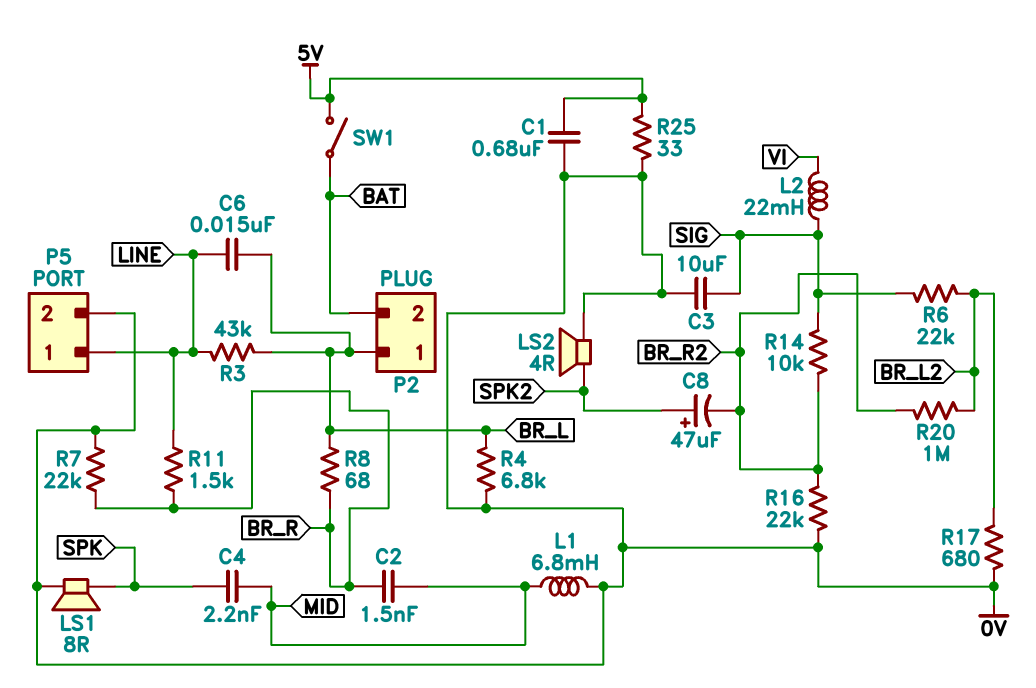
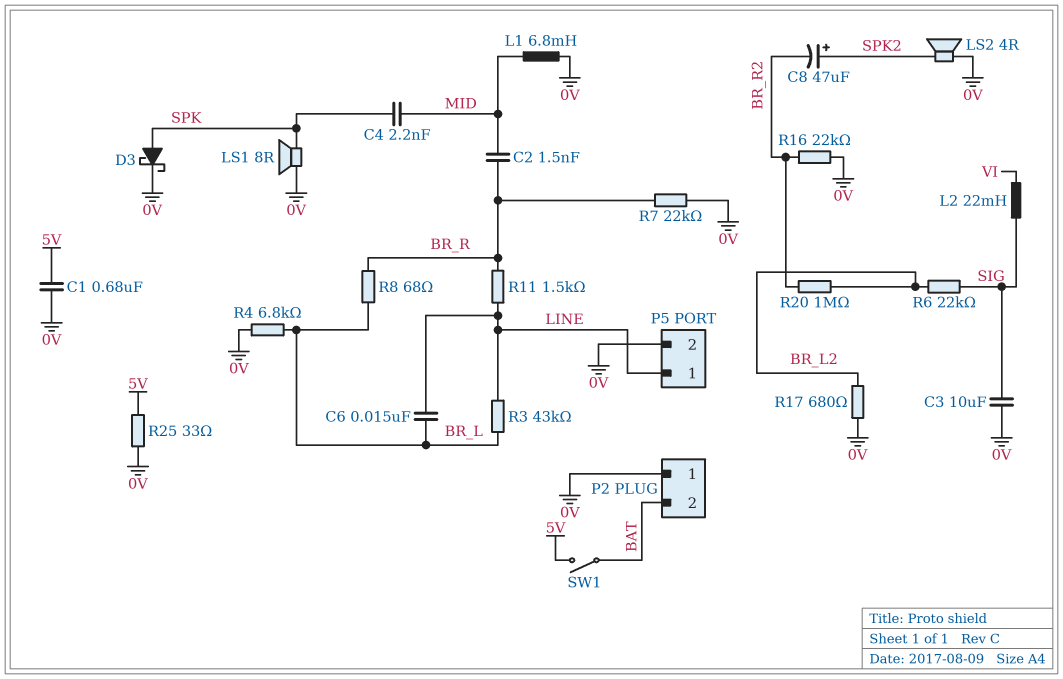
D3: none -> schottky (A SPK, K 0V)
P2 pin 1: BR_L -> 0V
R14: 10k (BR_R2, SIG) -> none

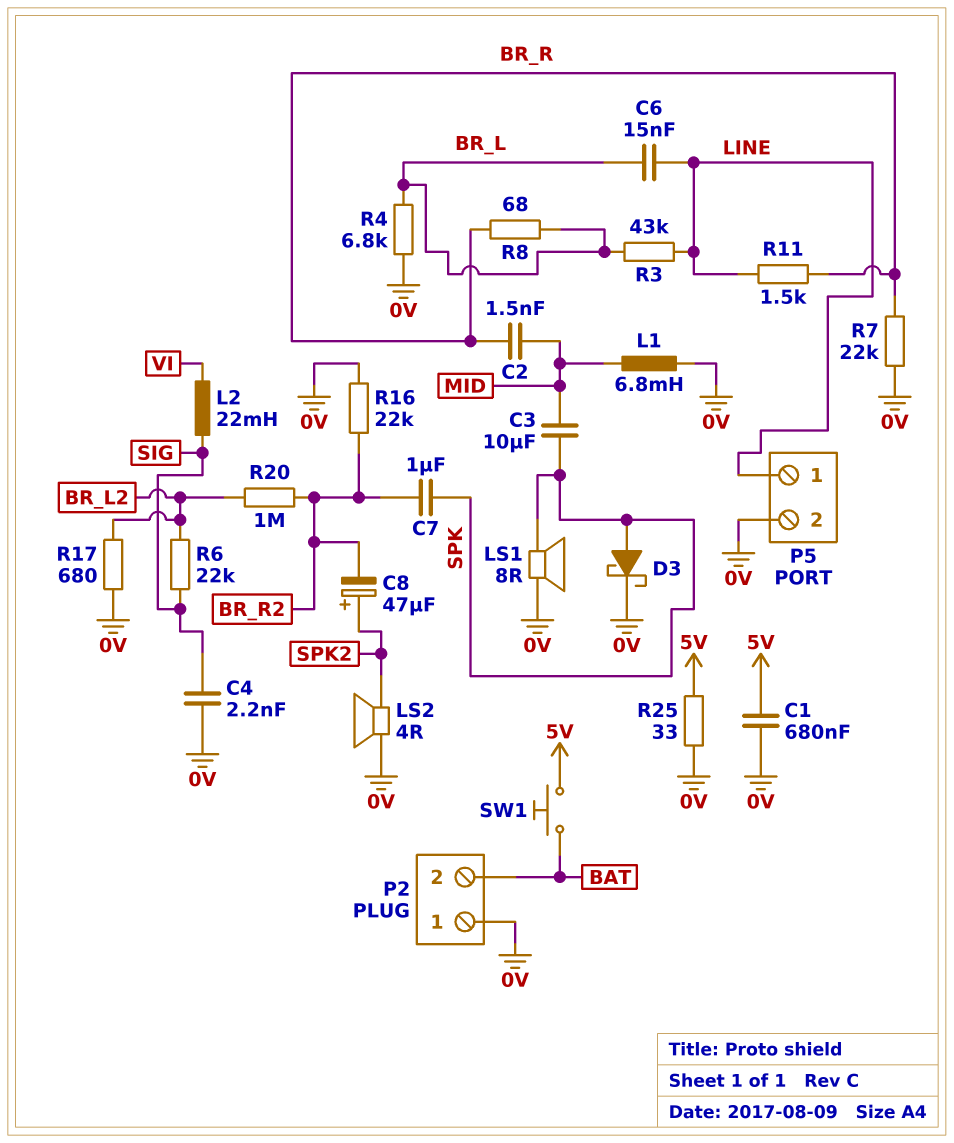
C3: 10uF (0V, SIG) -> 10uF (MID, SPK)
C4: 2.2nF (MID, SPK) -> 2.2nF (0V, SIG)
C7: none -> 1uF (BR_R2, SPK)
SW1: switch (5V, BAT) -> button (5V, BAT)

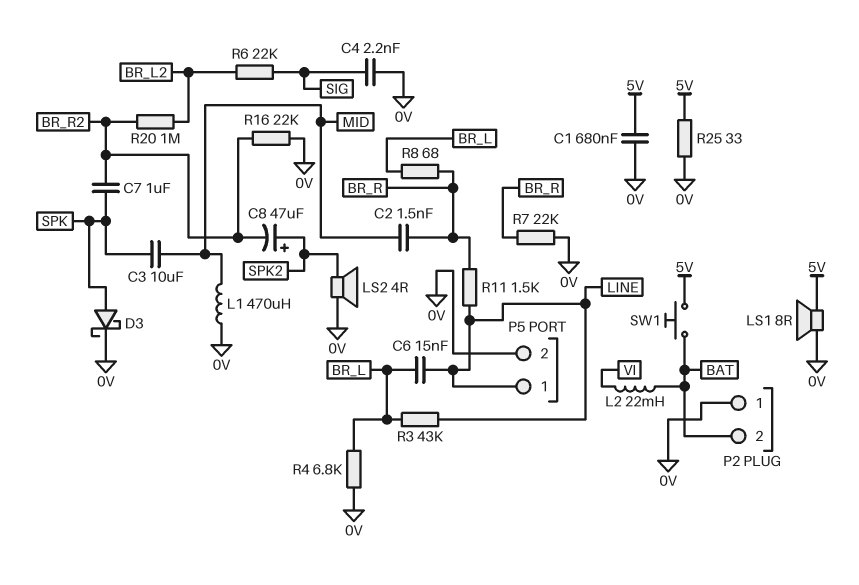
L1: 6.8mH (0V, MID) -> 470uH (0V, MID)
L2: 22mH (SIG, VI) -> 22mH (BAT, VI)
LS1: speaker 8R (0V, SPK) -> speaker 8R (0V, 5V)
R17: 680 (0V, BR_L2) -> none

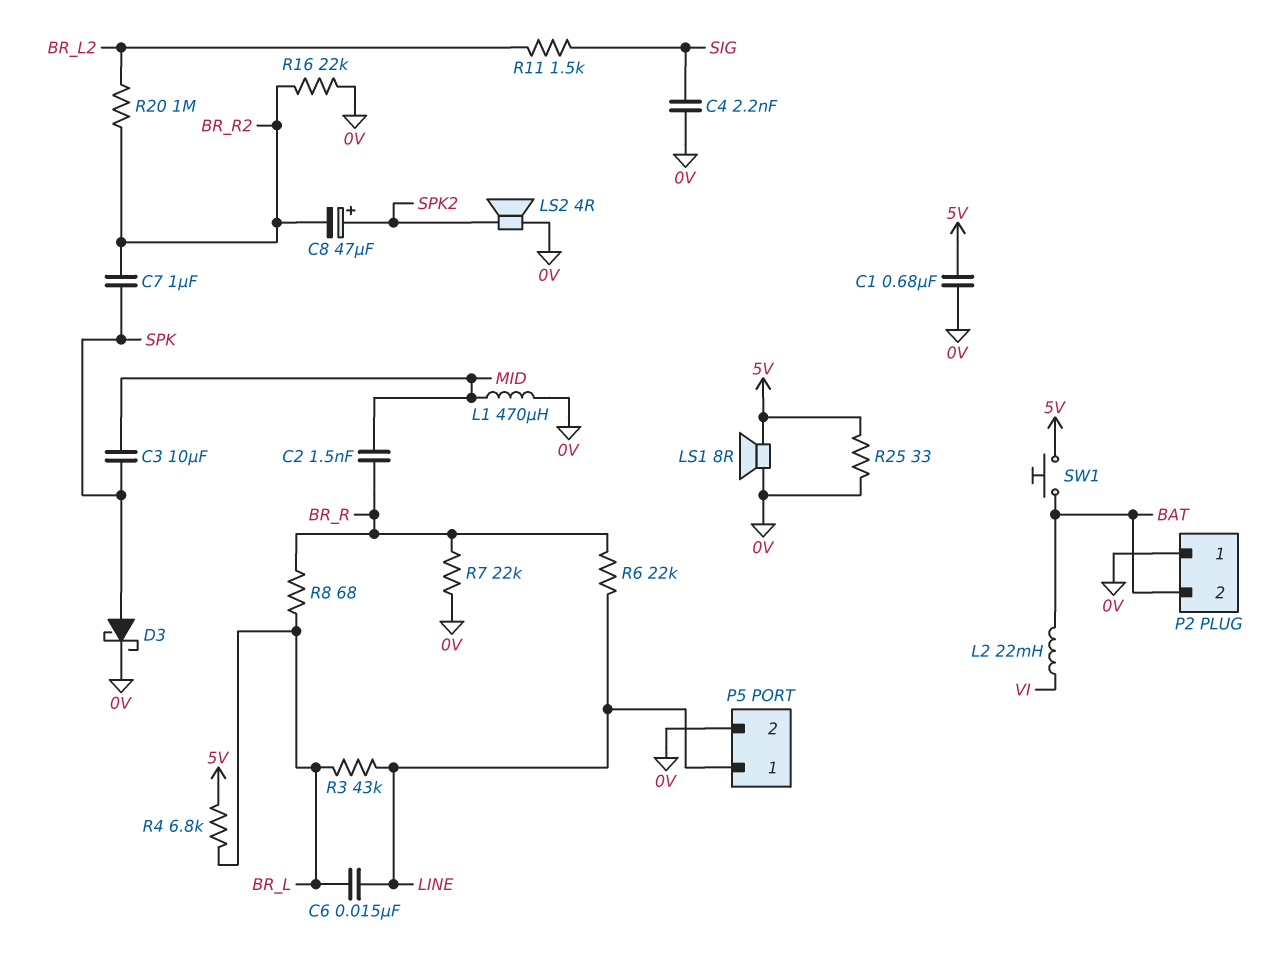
R4: 6.8k (0V, BR_L) -> 6.8k (5V, BR_L)
R6: 22k (BR_L2, SIG) -> 22k (BR_R, LINE)
R11: 1.5k (BR_R, LINE) -> 1.5k (BR_L2, SIG)

